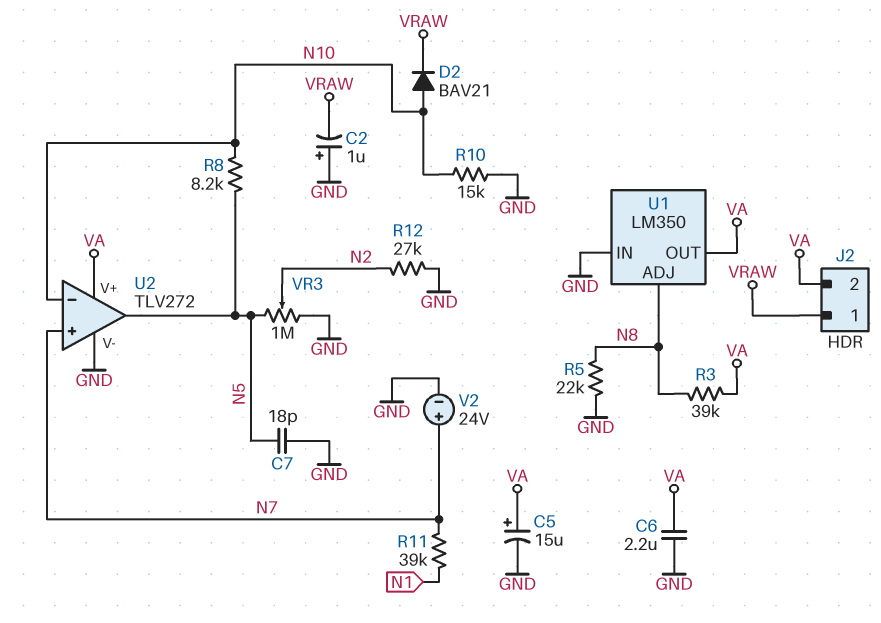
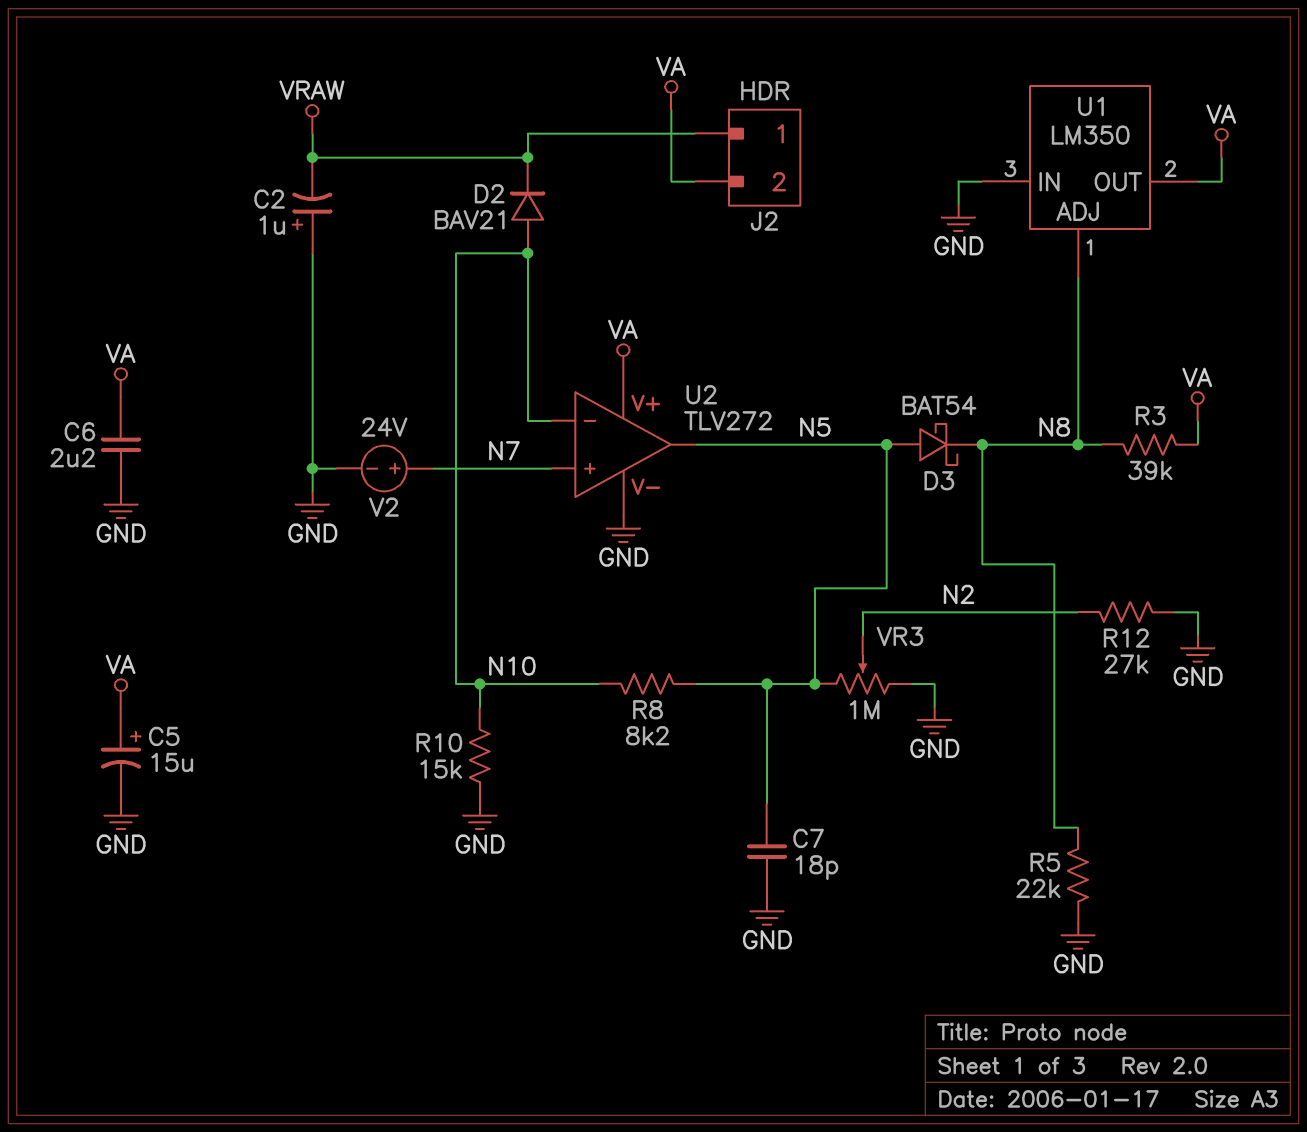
D3: none -> schottky BAT54 (A N5, K N8)
R11: 39k (N1, N7) -> none

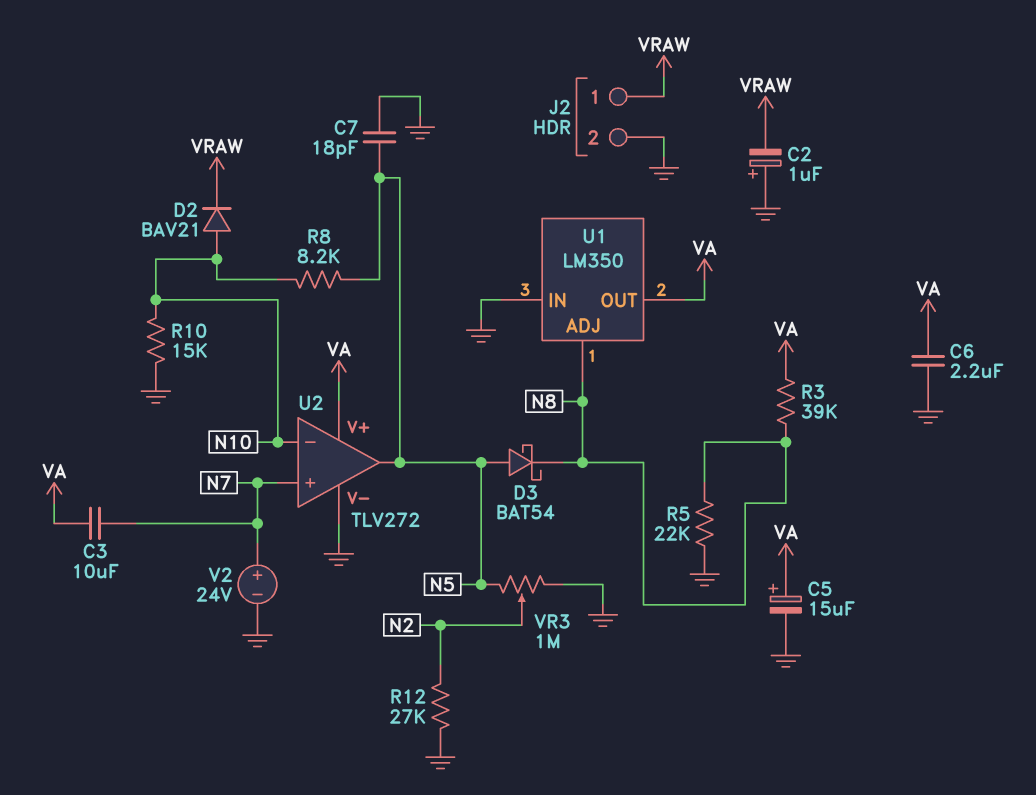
C3: none -> 10uF (N7, VA)
J2 pin 2: VA -> GND

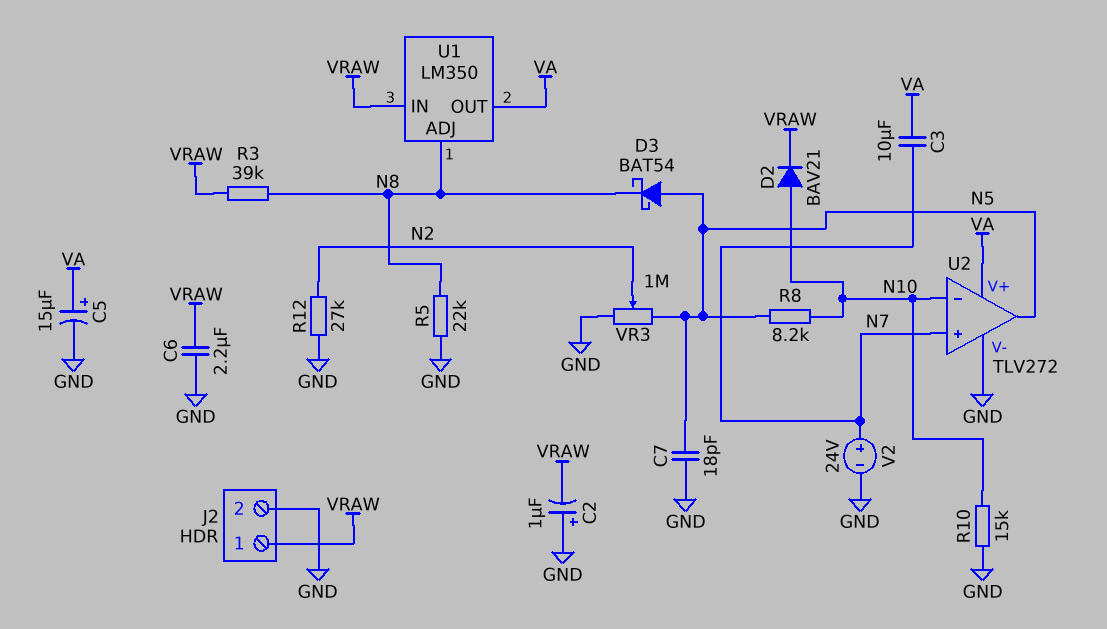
C6: 2.2uF (GND, VA) -> 2.2uF (GND, VRAW)
R3: 39k (N8, VA) -> 39k (N8, VRAW)
U1 pin IN: GND -> VRAW

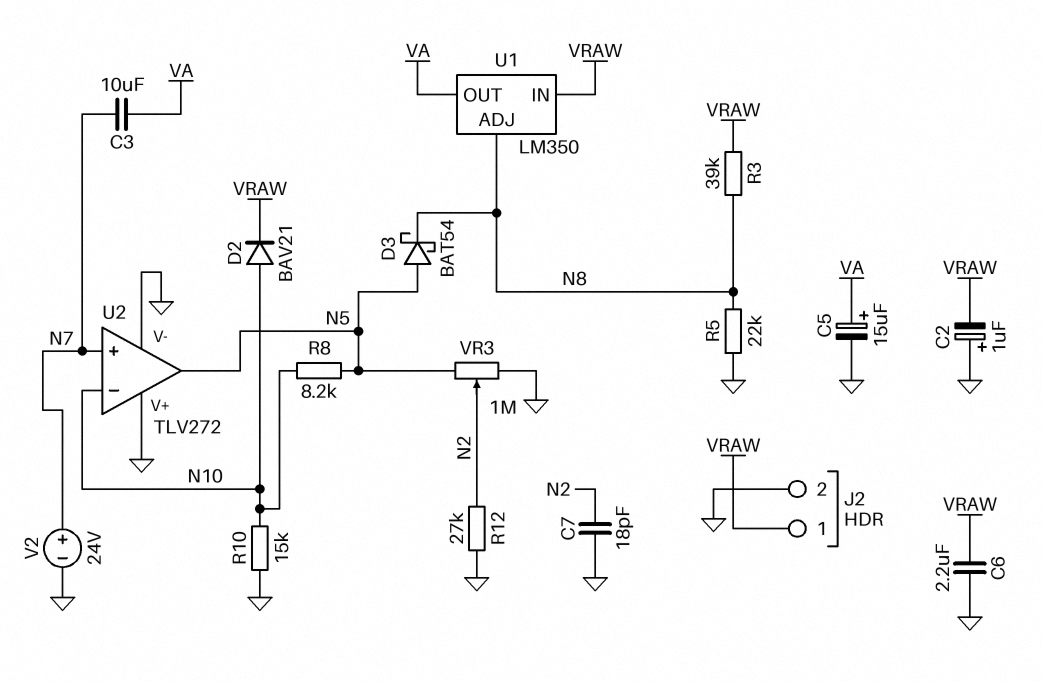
C7: 18pF (GND, N5) -> 18pF (GND, N2)
U2 pin V+: VA -> GND

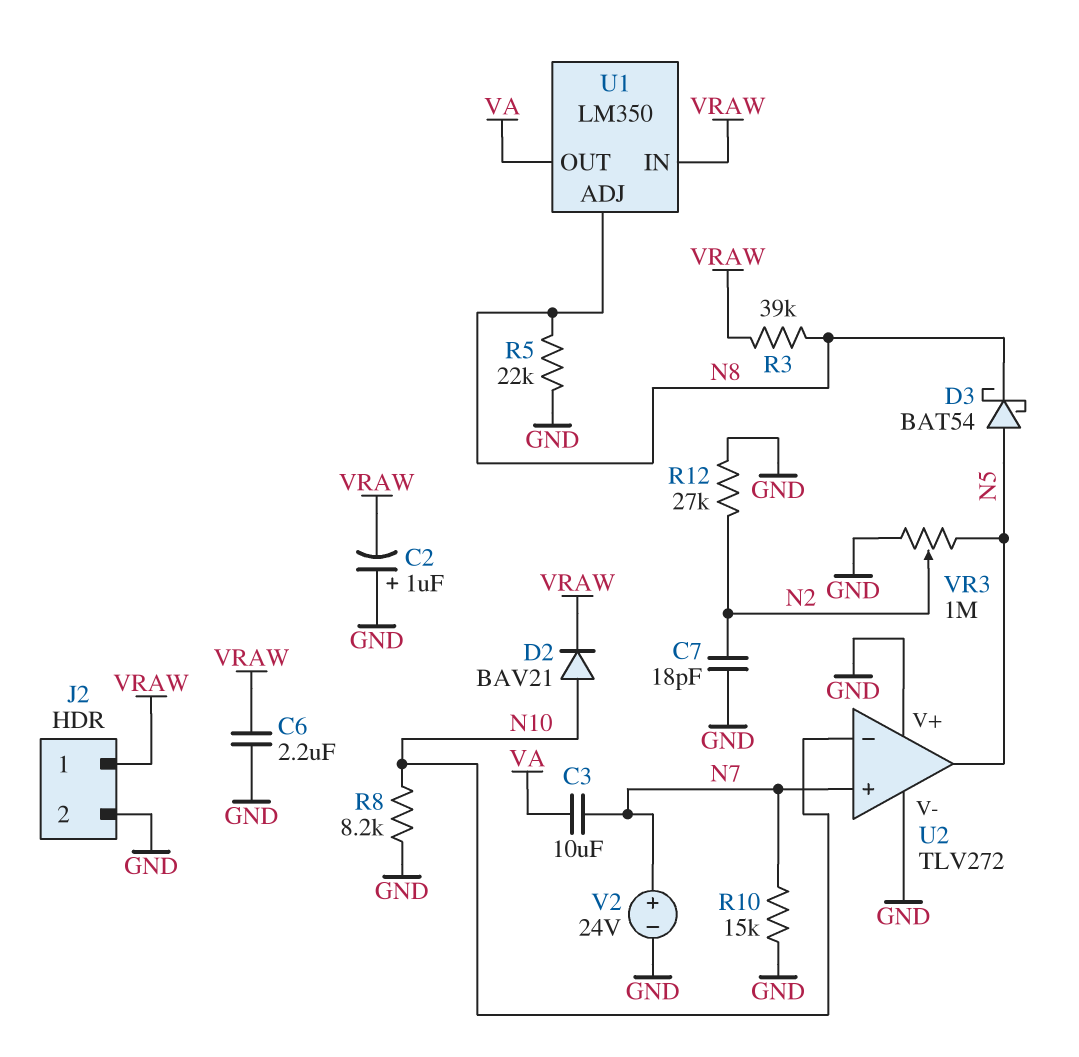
C5: 15uF (plus VA, minus GND) -> none
R8: 8.2k (N5, N10) -> 8.2k (GND, N10)
R10: 15k (GND, N10) -> 15k (GND, N7)

